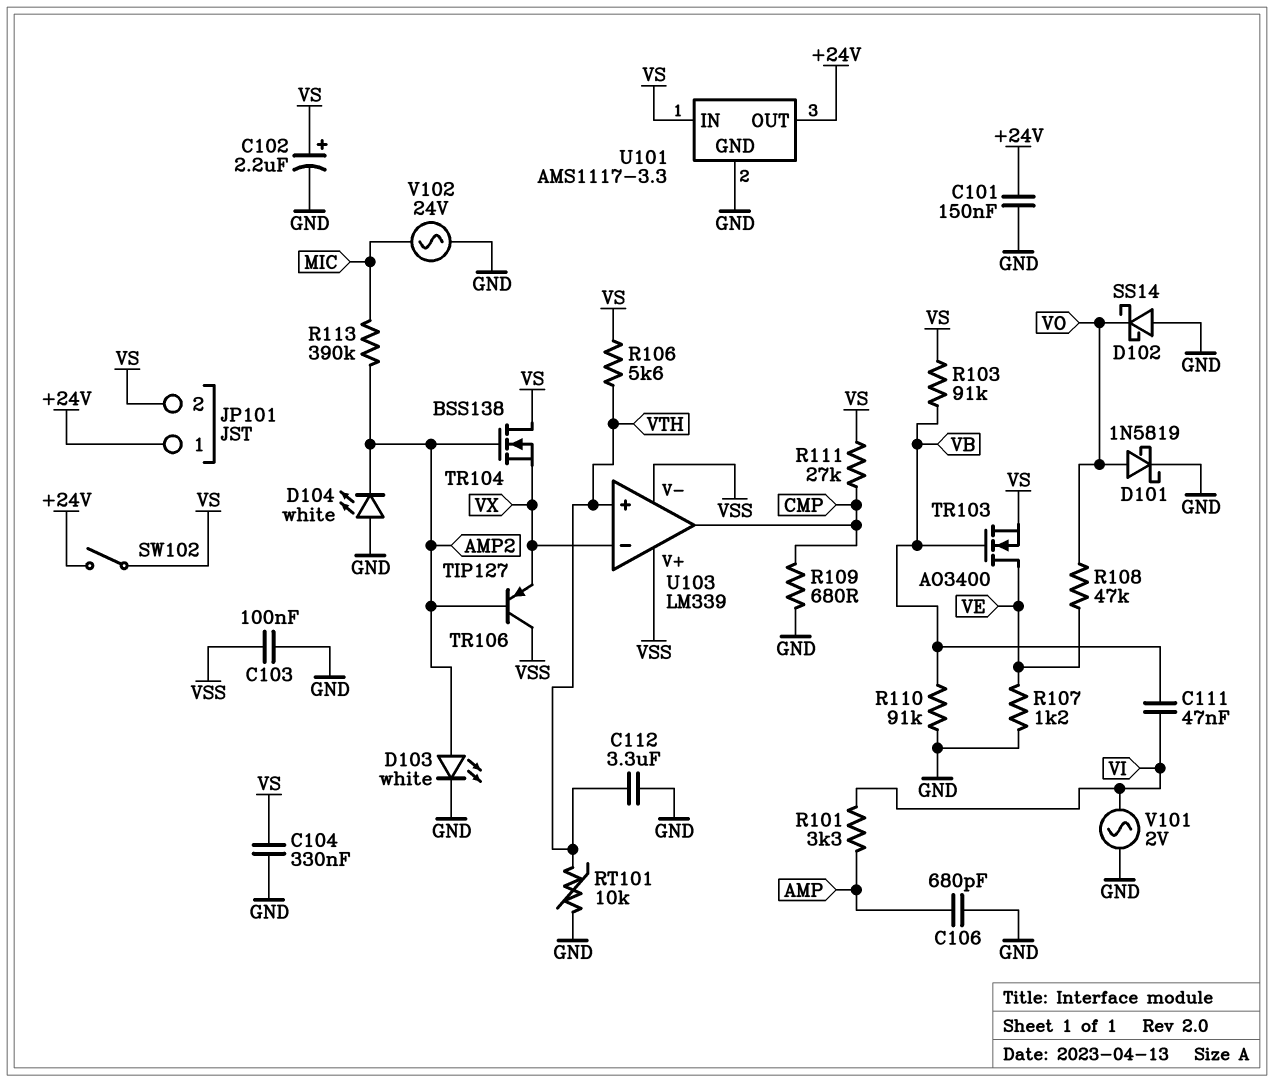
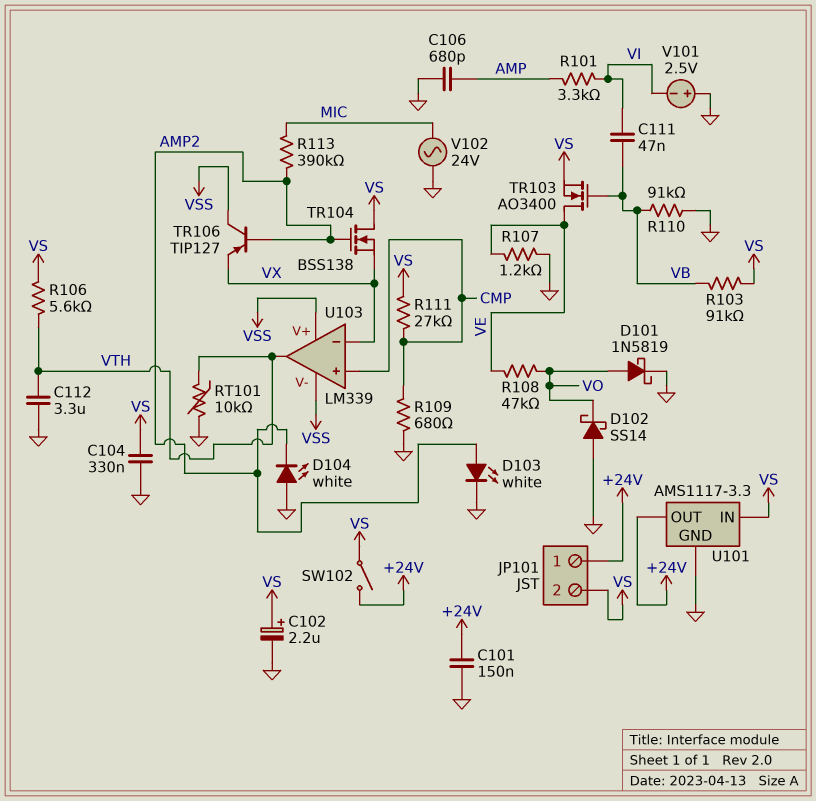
C103: 100nF (GND, VSS) -> none
U103 pin in+: VTH -> CMP
U103 pin out: CMP -> VTH
V101: AC 2V (GND, VI) -> 2.5V (plus GND, minus VI)

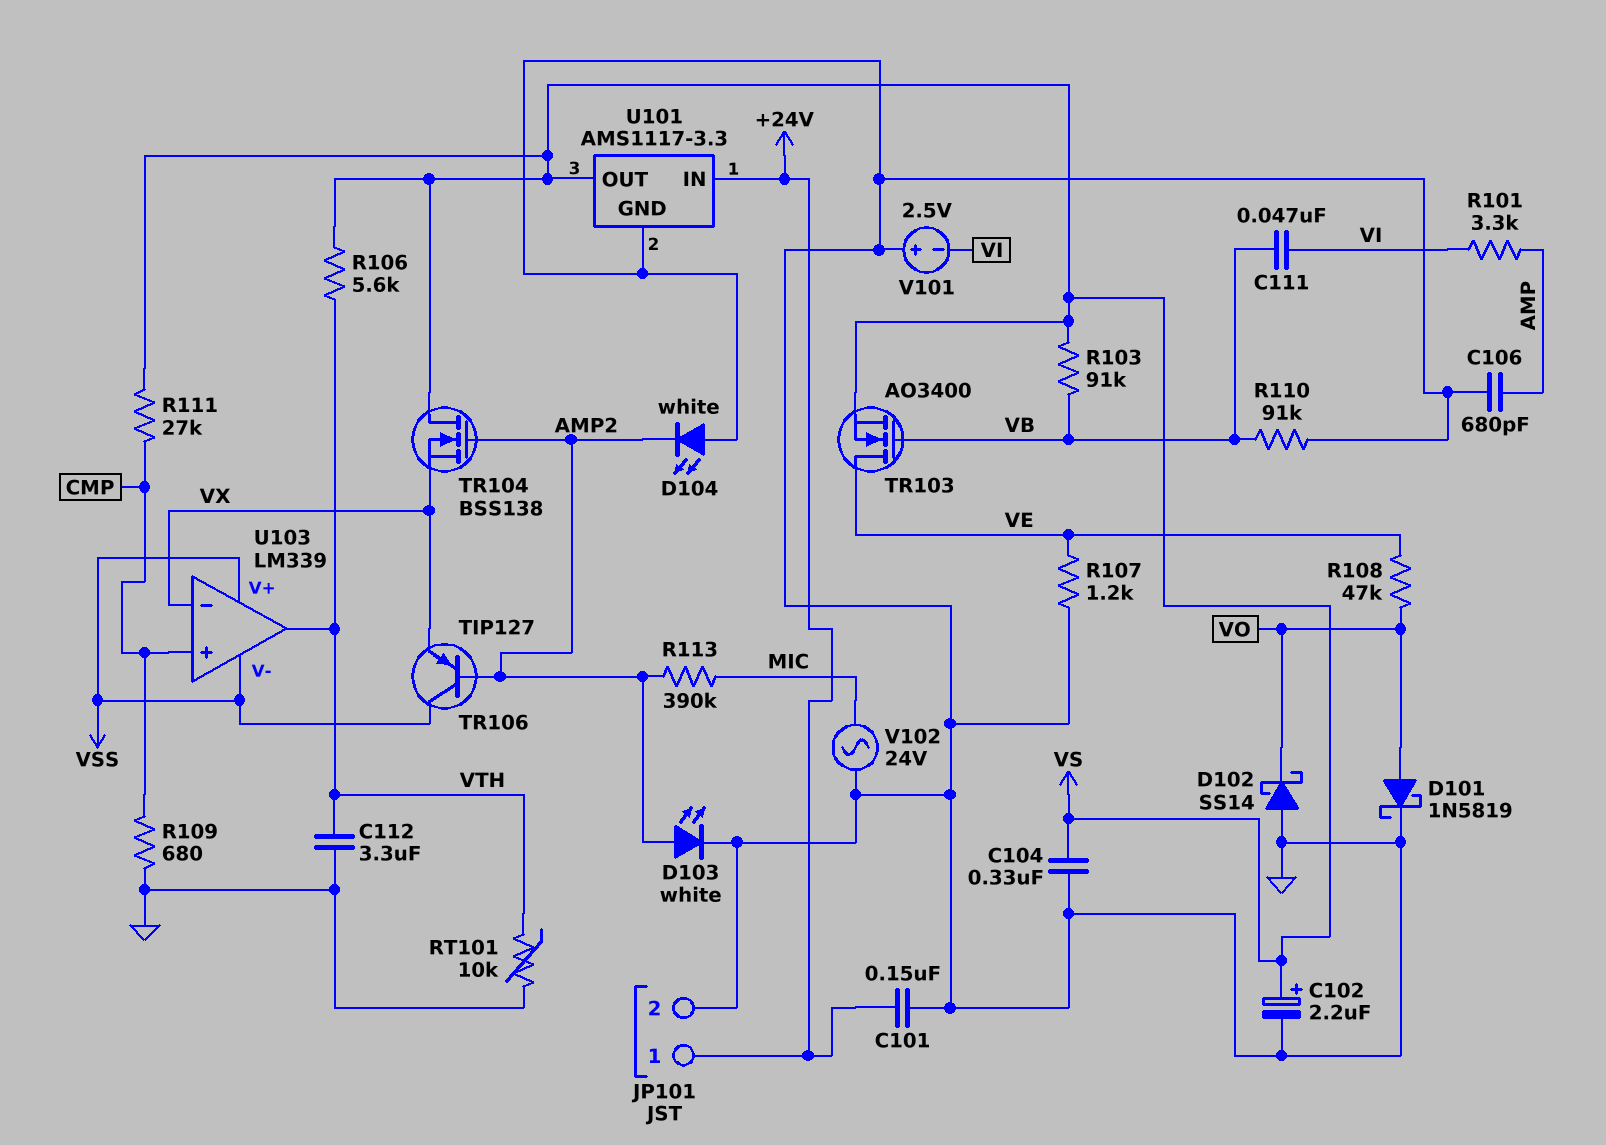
JP101 pin 2: VS -> GND
SW102: switch (+24V, VS) -> none
U101 pin IN: VS -> +24V
U101 pin OUT: +24V -> VS

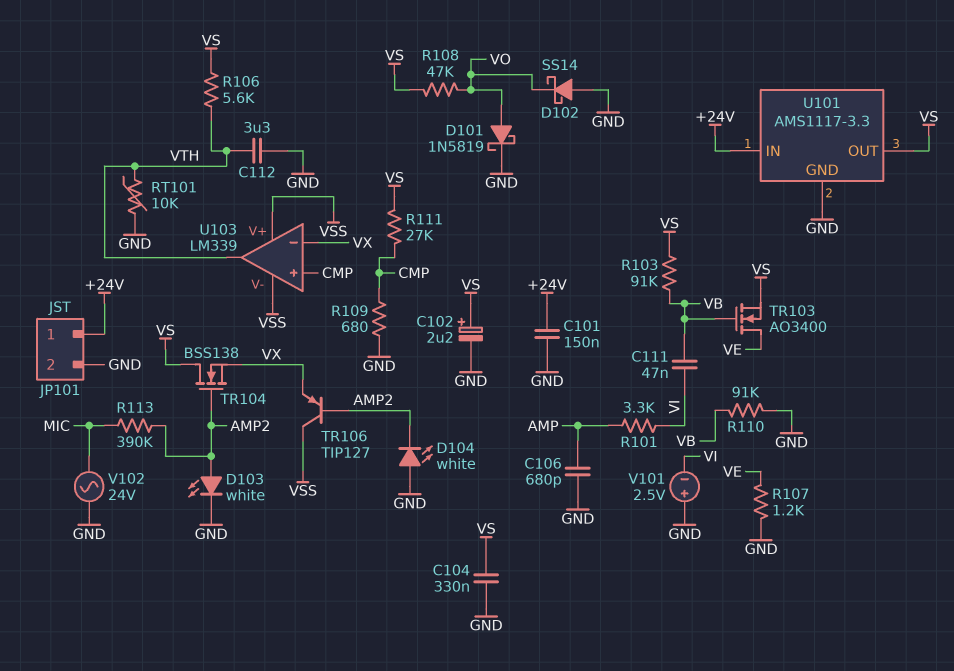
R108: 47k (VE, VO) -> 47k (VO, VS)

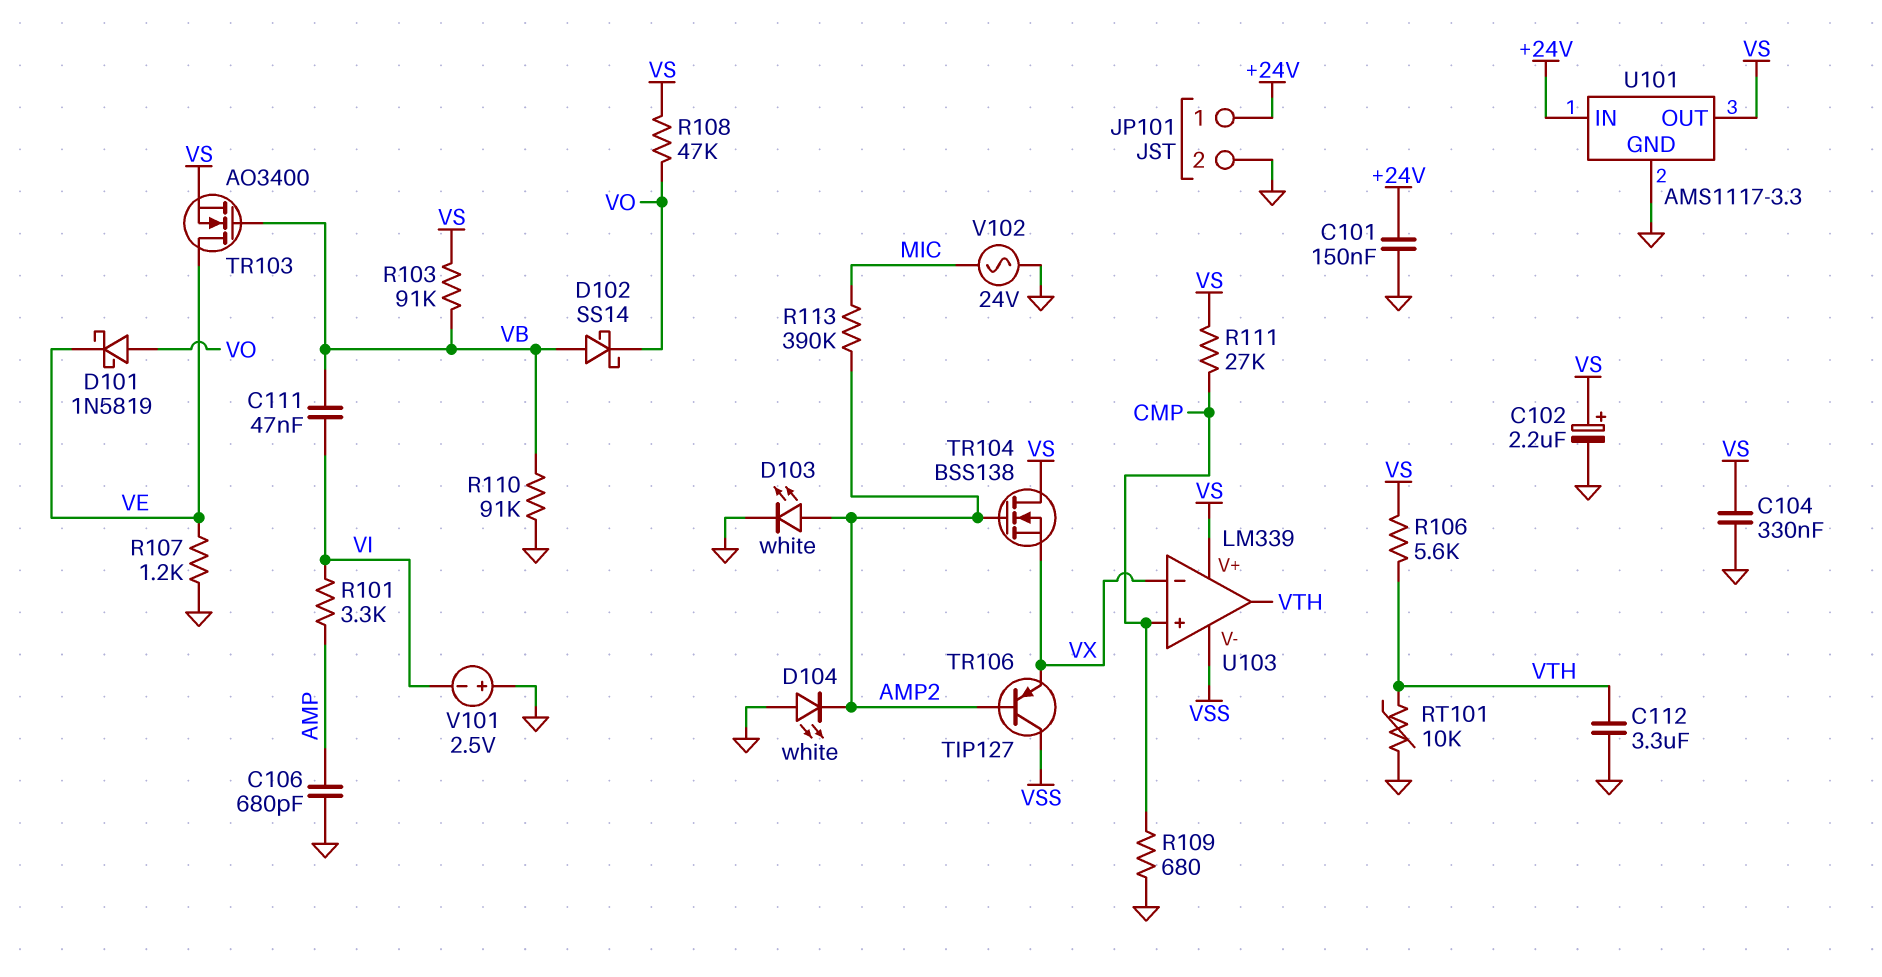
D101: schottky 1N5819 (A VO, K GND) -> schottky 1N5819 (A VO, K VE)
D102: schottky SS14 (A GND, K VO) -> schottky SS14 (A VB, K VO)
U103 pin V+: VSS -> VS

